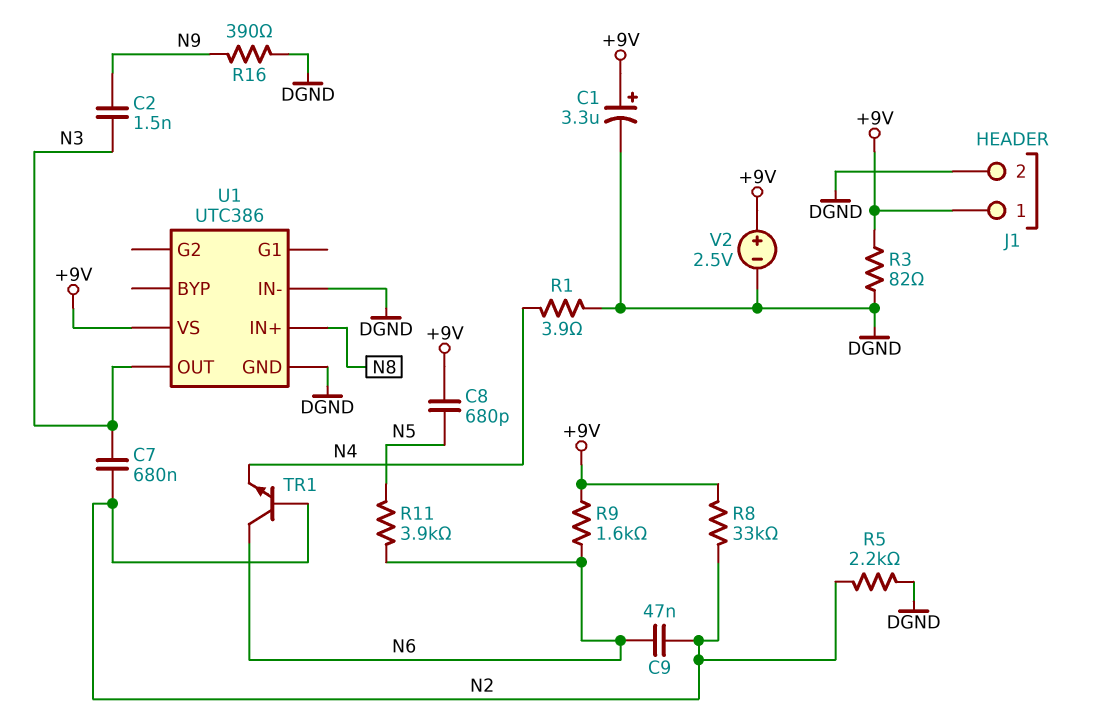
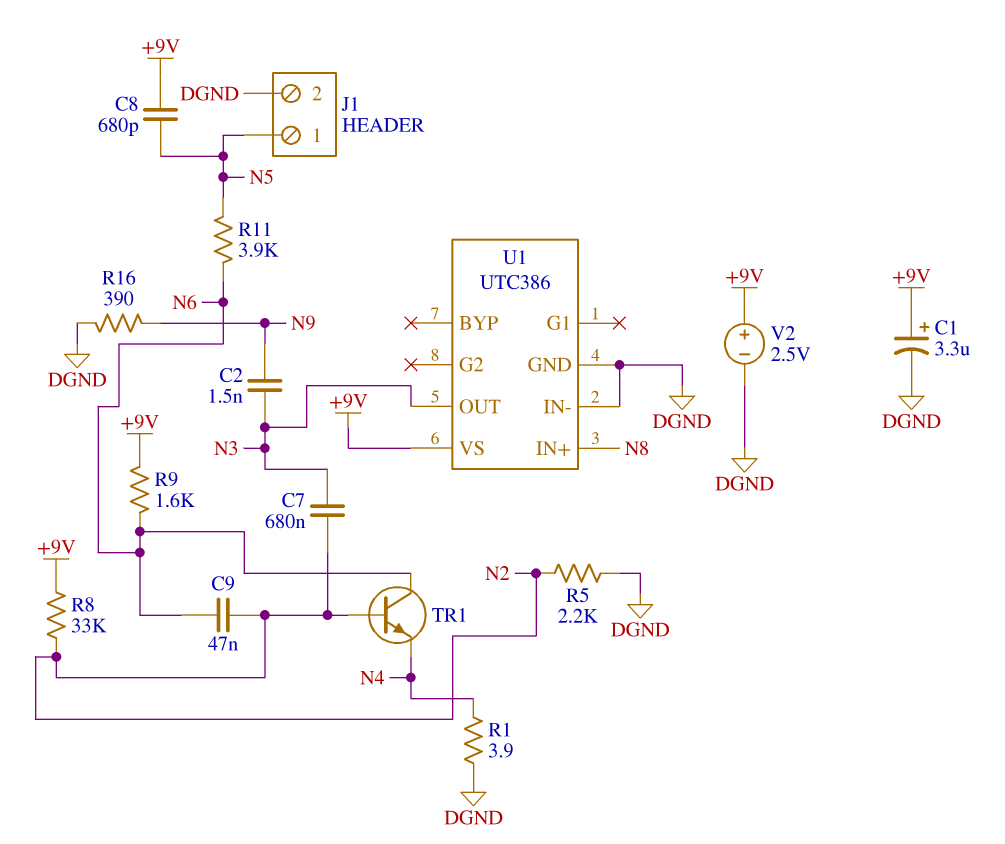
J1 pin 1: +9V -> N5
R3: 82 (+9V, DGND) -> none

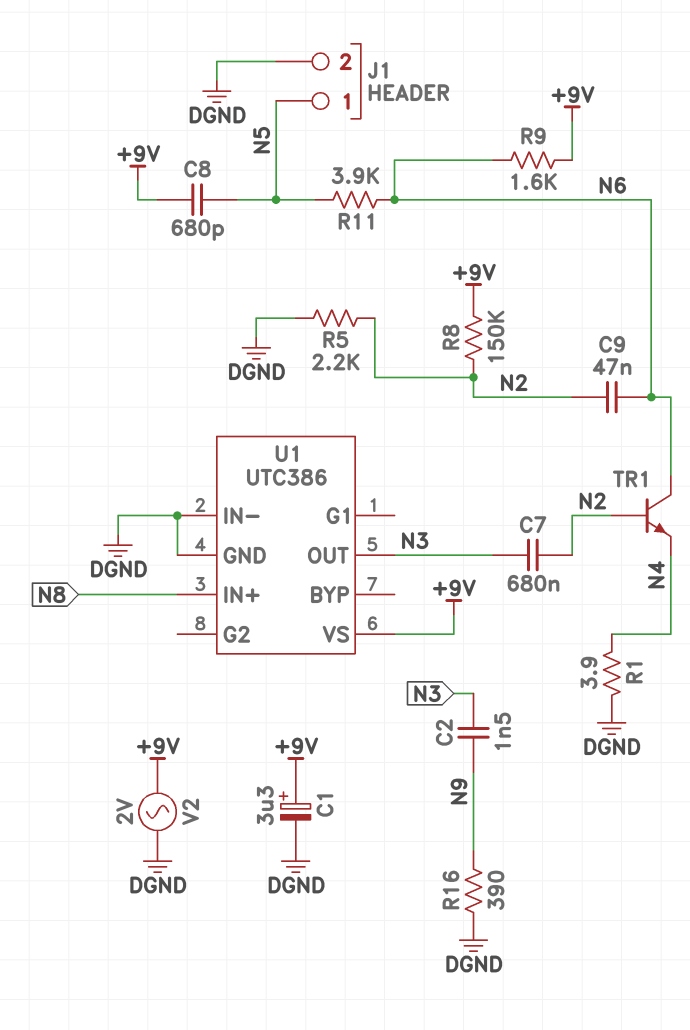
R8: 33k (+9V, N2) -> 150k (+9V, N2)
V2: 2.5V (plus +9V, minus DGND) -> AC 2V (+9V, DGND)

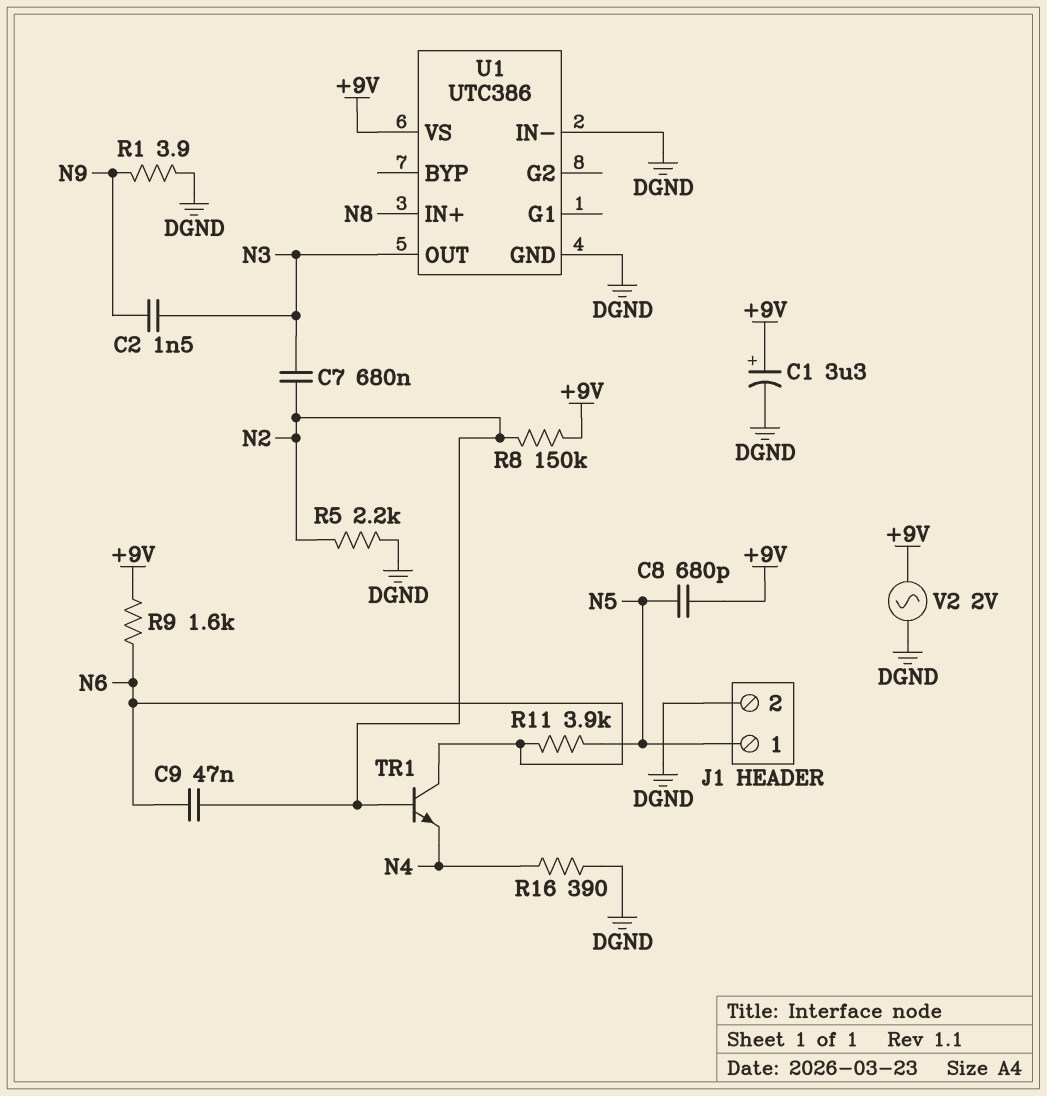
R1: 3.9 (DGND, N4) -> 3.9 (DGND, N9)
R16: 390 (DGND, N9) -> 390 (DGND, N4)

